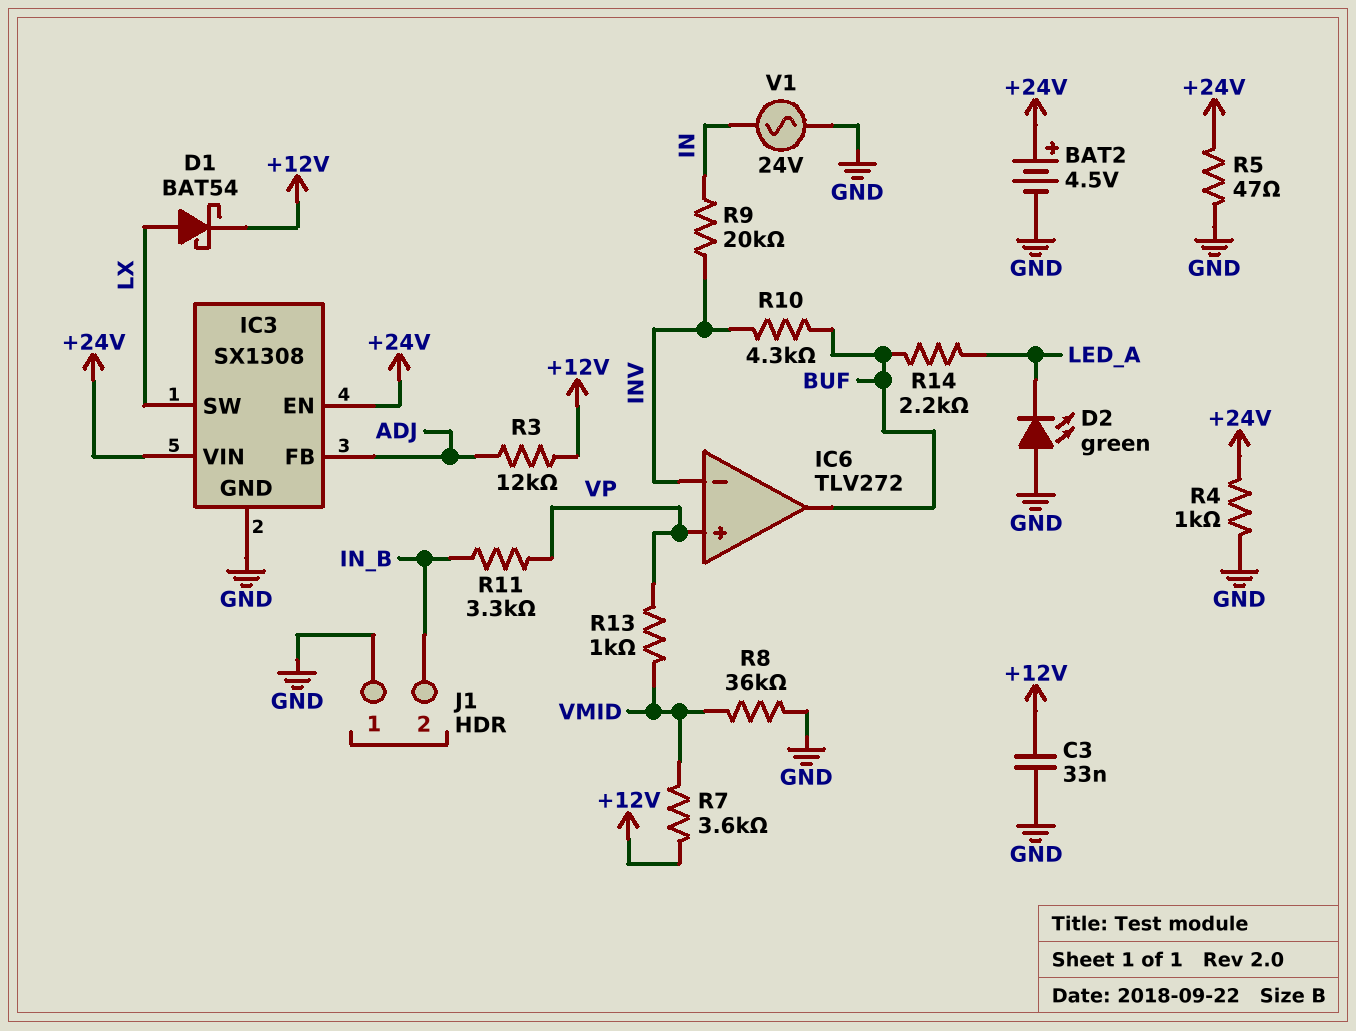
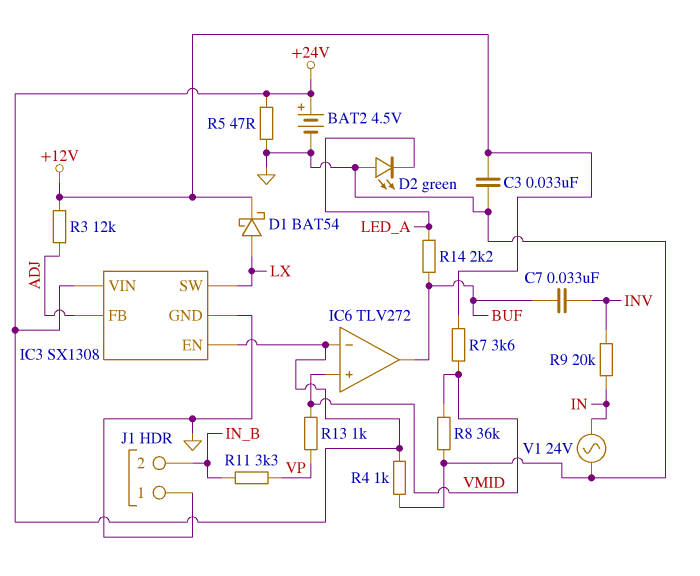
C7: none -> 33nF (BUF, INV)
IC6 pin in+: VP -> VMID
IC6 pin in-: INV -> +24V
R10: 4.3k (BUF, INV) -> none

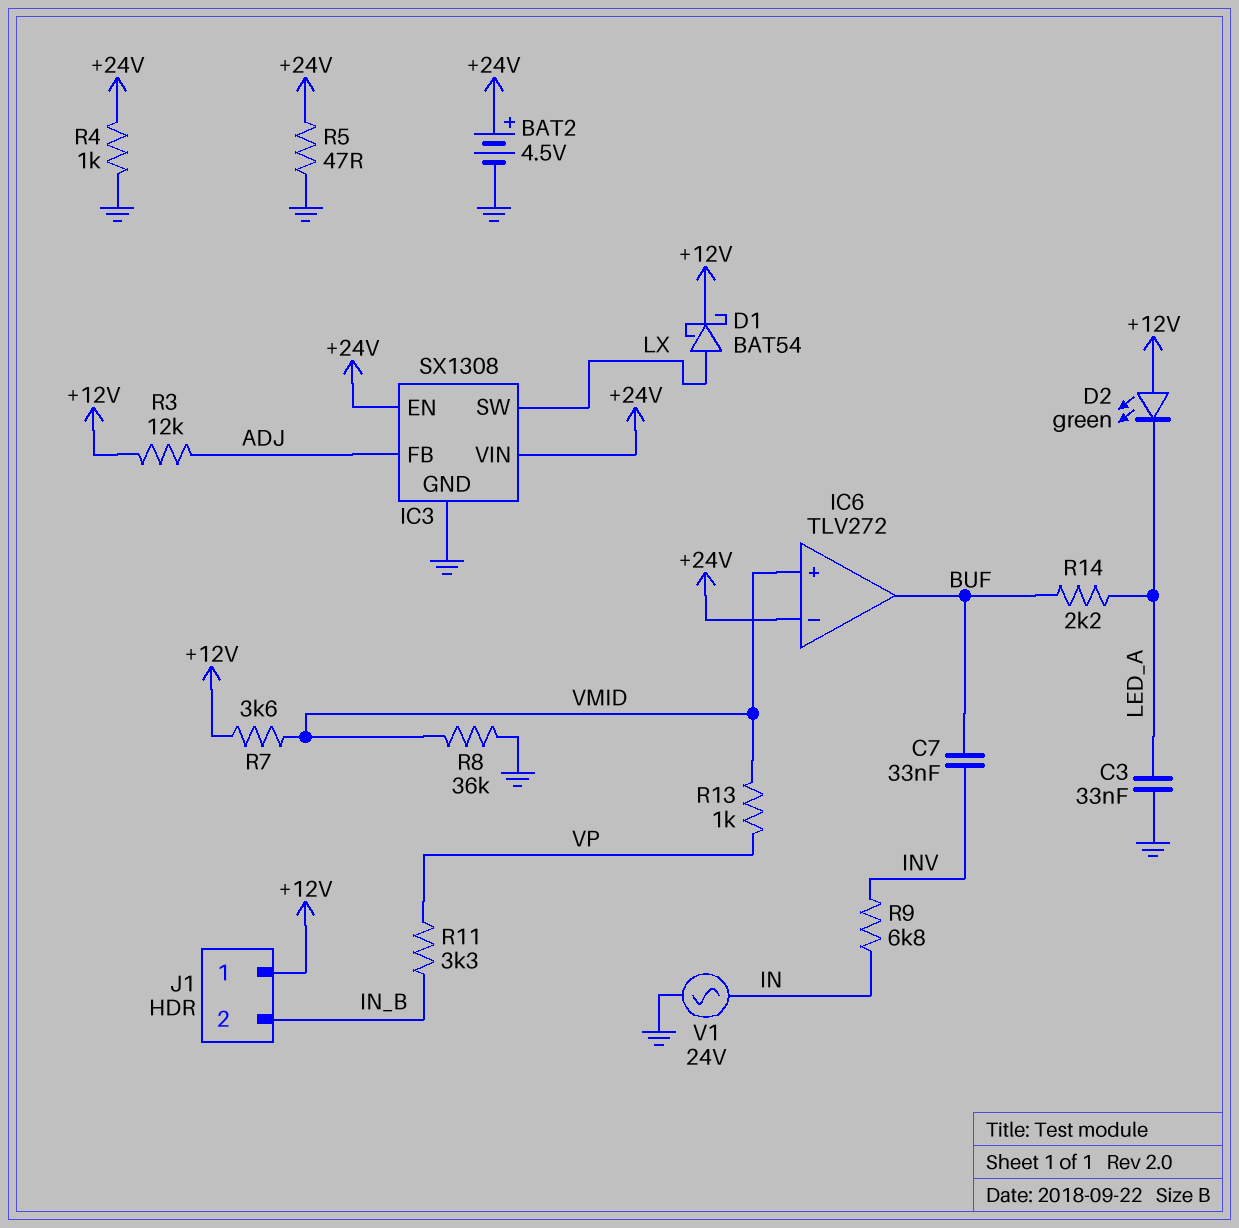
C3: 33nF (+12V, GND) -> 33nF (GND, LED_A)
D2: LED green (A GND, K LED_A) -> LED green (A +12V, K LED_A)
J1 pin 1: GND -> +12V
R9: 20k (IN, INV) -> 6.8k (IN, INV)

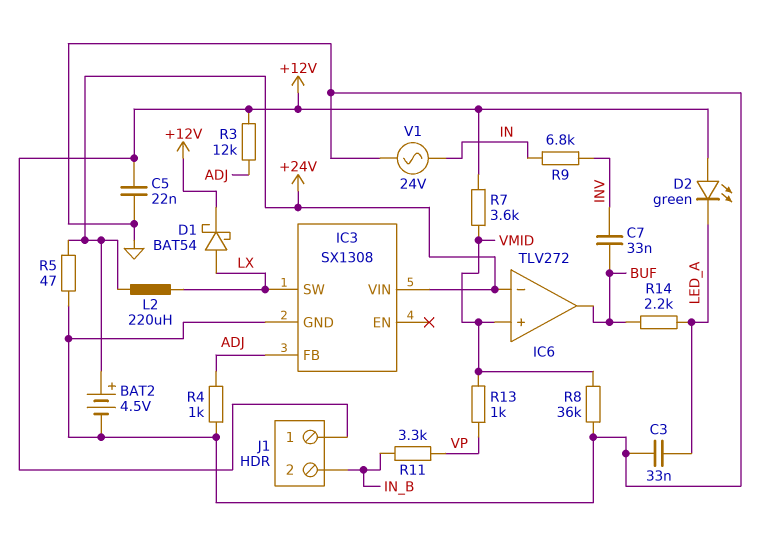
C5: none -> 22nF (+12V, GND)
IC3 pin EN: +24V -> none
L2: none -> 220uH (+24V, LX)
R4: 1k (+24V, GND) -> 1k (ADJ, GND)

